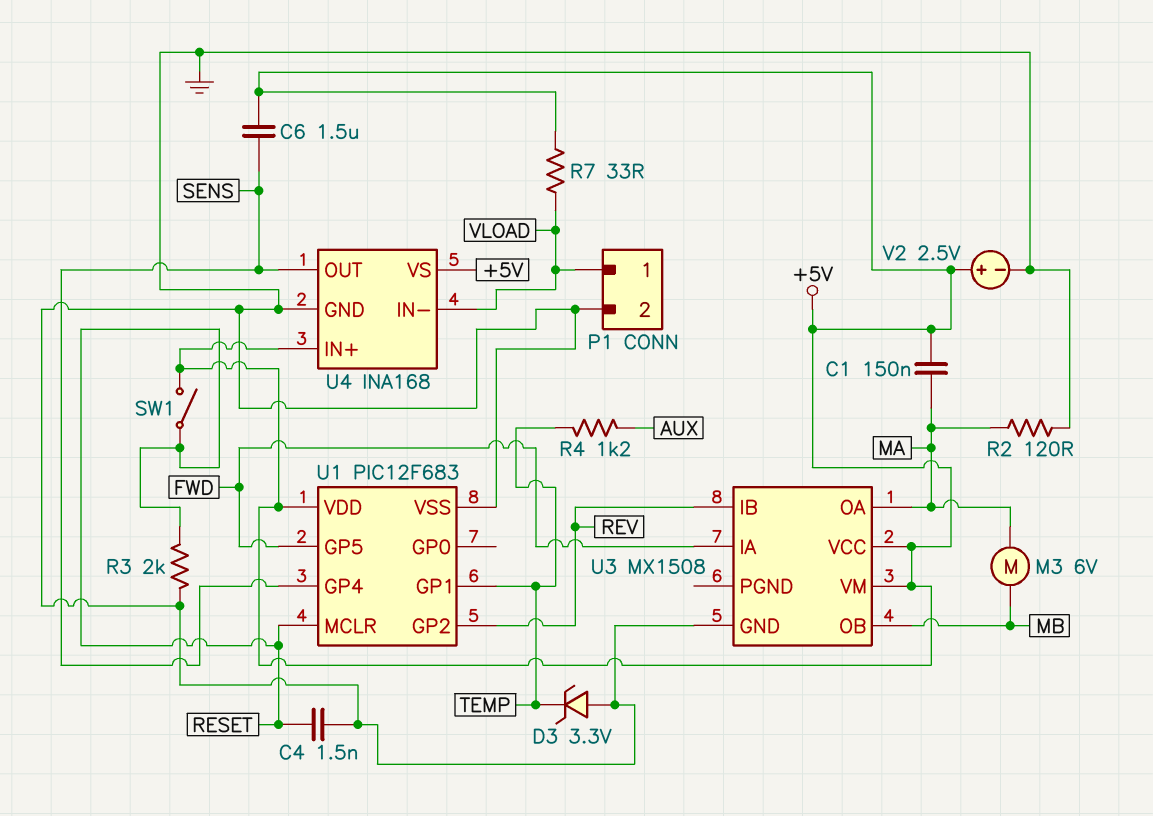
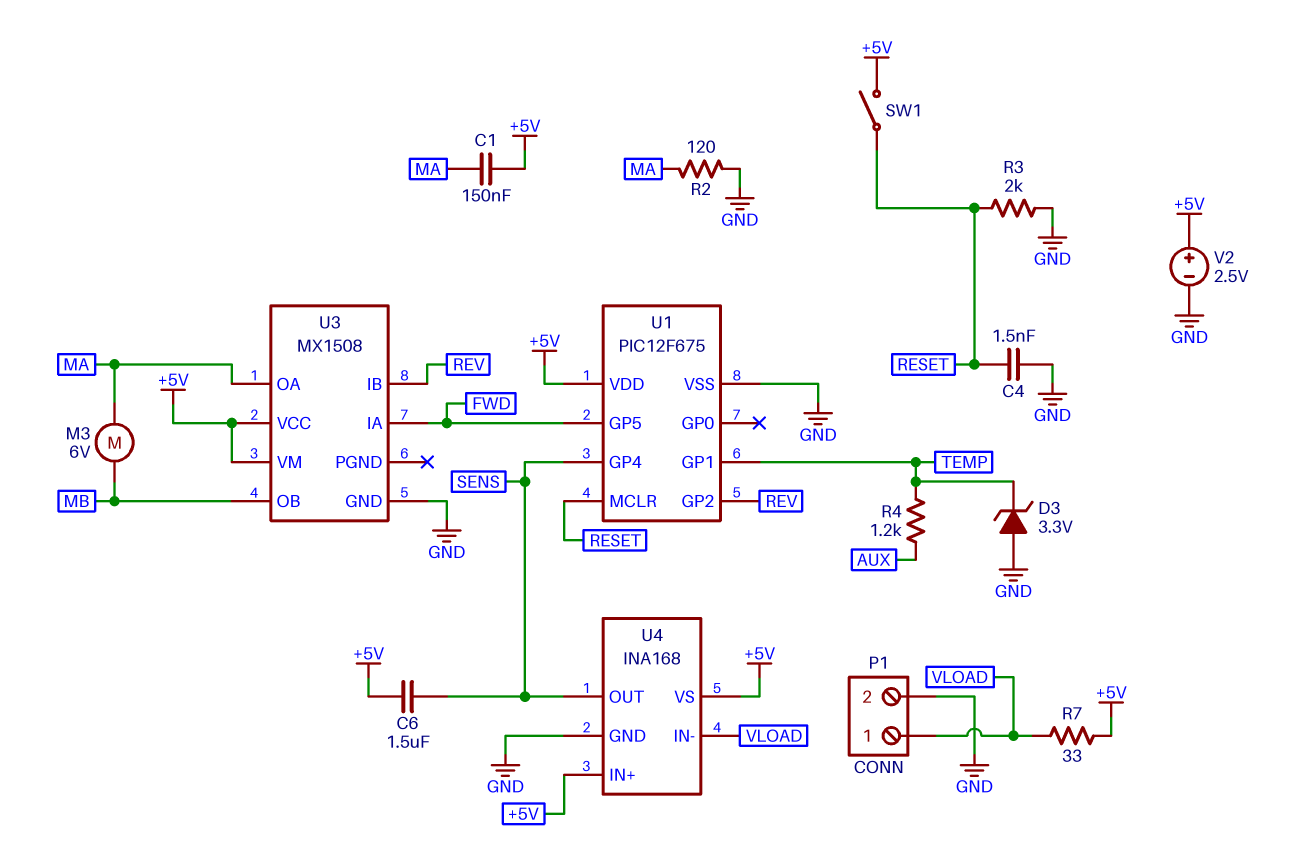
U1: PIC12F683 -> PIC12F675

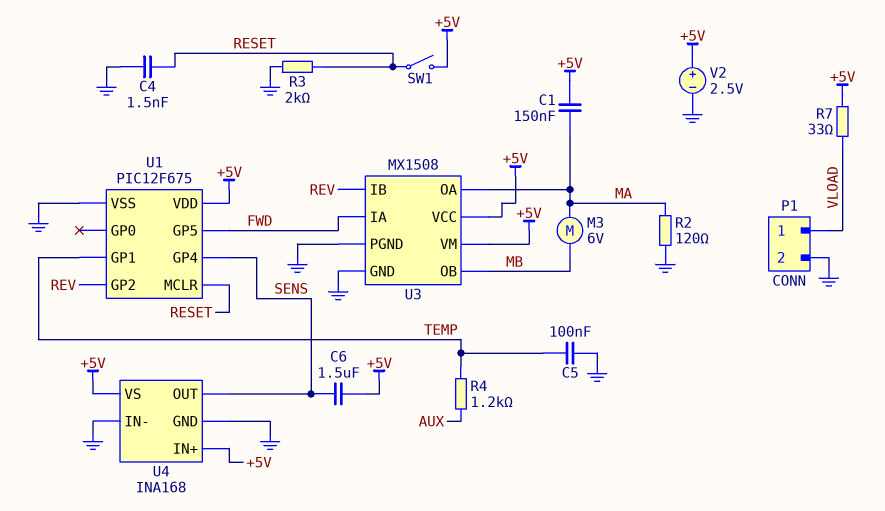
C5: none -> 100nF (GND, TEMP)
D3: zener 3.3V (A GND, K TEMP) -> none
U3 pin PGND: none -> GND
U4 pin IN-: VLOAD -> GND

